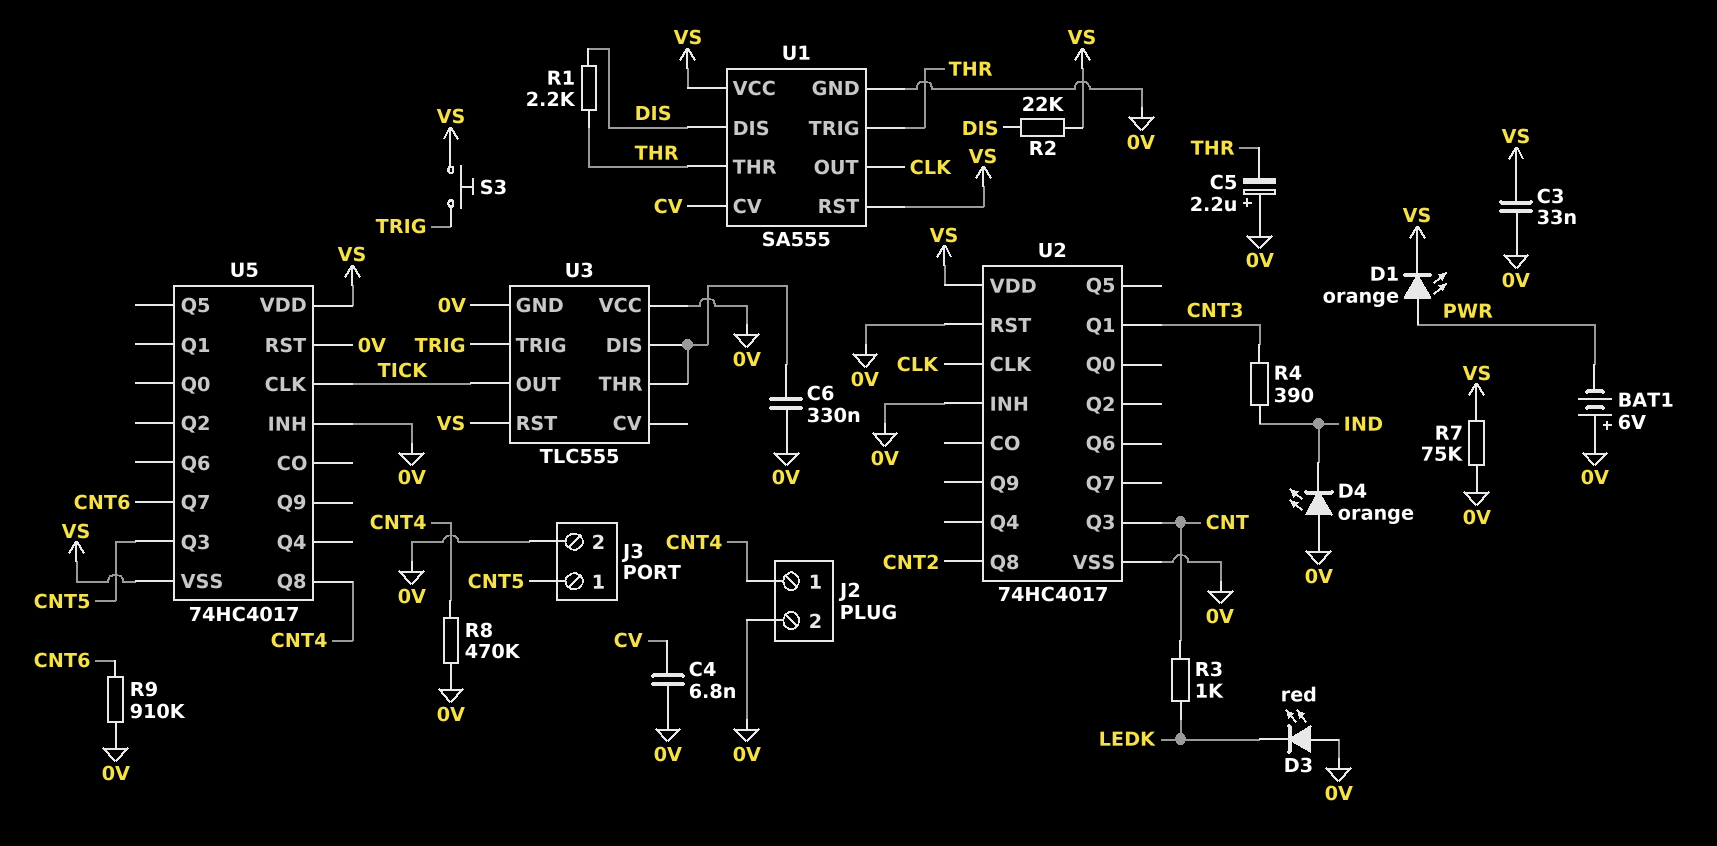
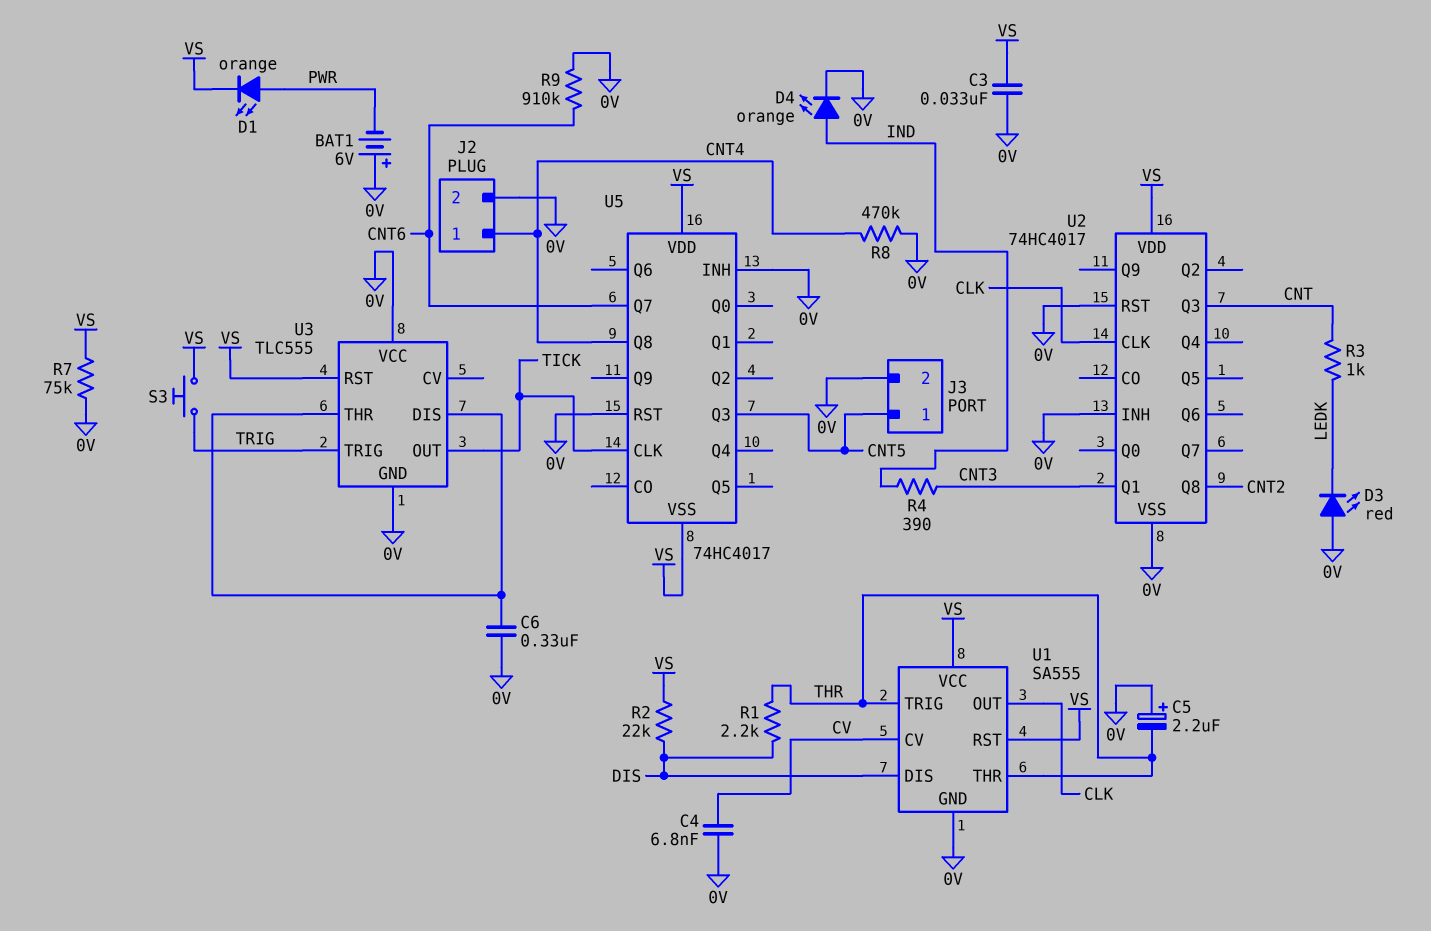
D4: LED orange (A 0V, K IND) -> LED orange (A IND, K 0V)

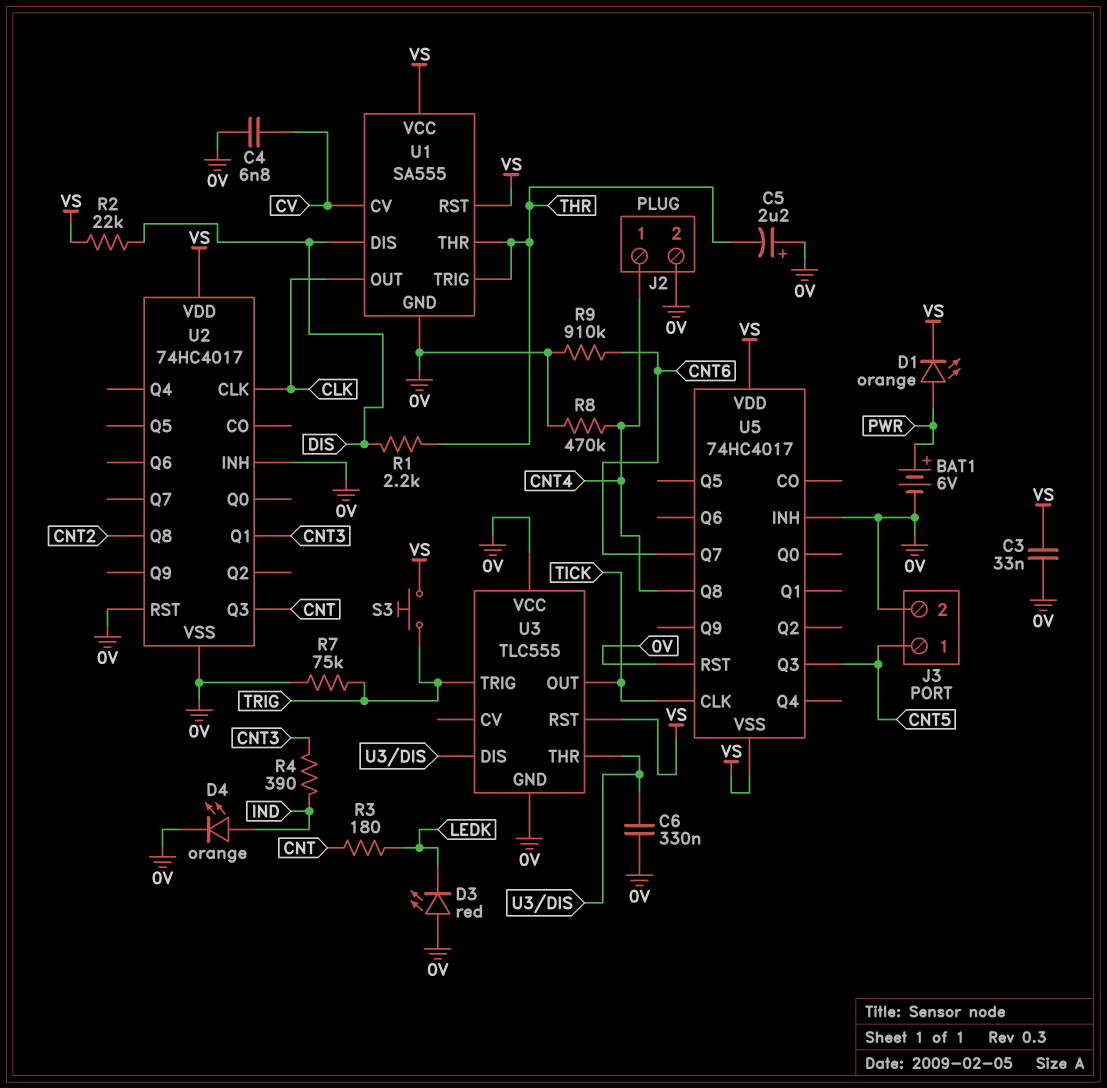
BAT1: 6V (plus 0V, minus PWR) -> 6V (plus PWR, minus 0V)
R3: 1k (CNT, LEDK) -> 180 (CNT, LEDK)
R7: 75k (0V, VS) -> 75k (0V, TRIG)

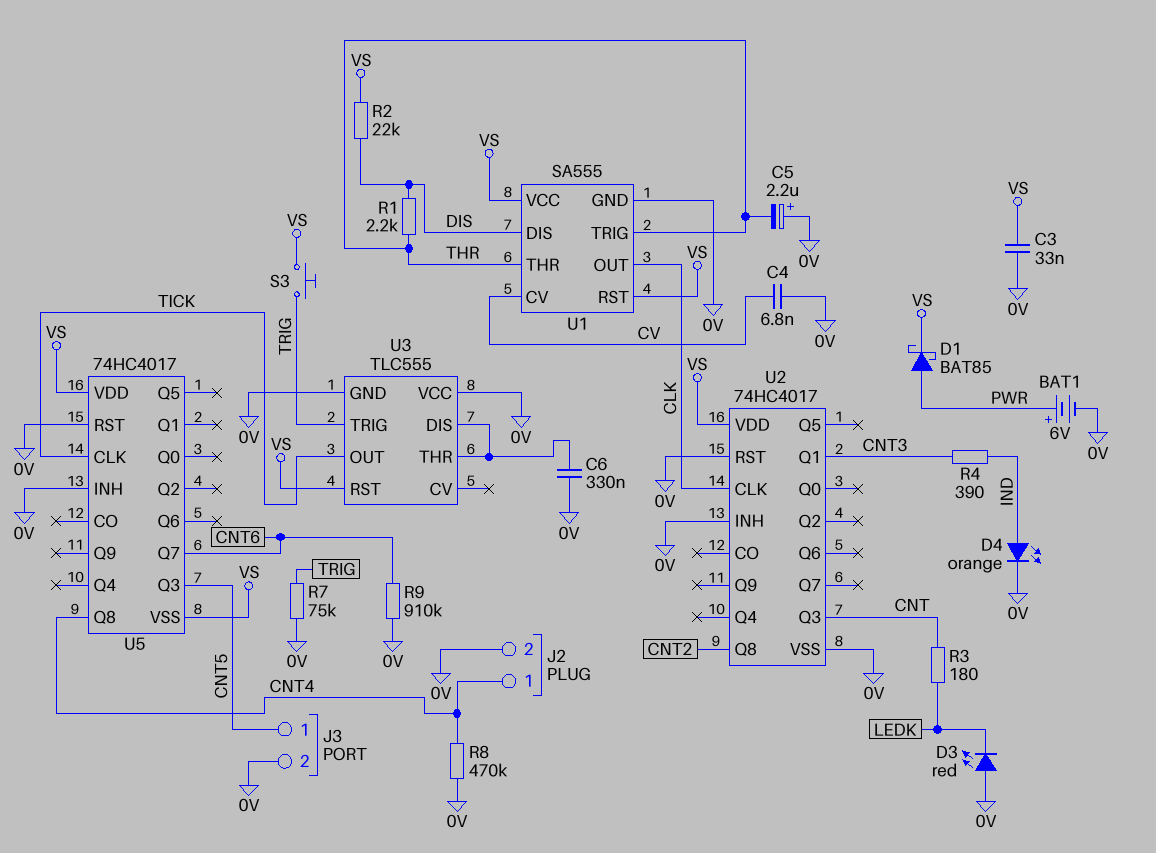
D1: LED orange (A PWR, K VS) -> schottky BAT85 (A PWR, K VS)

